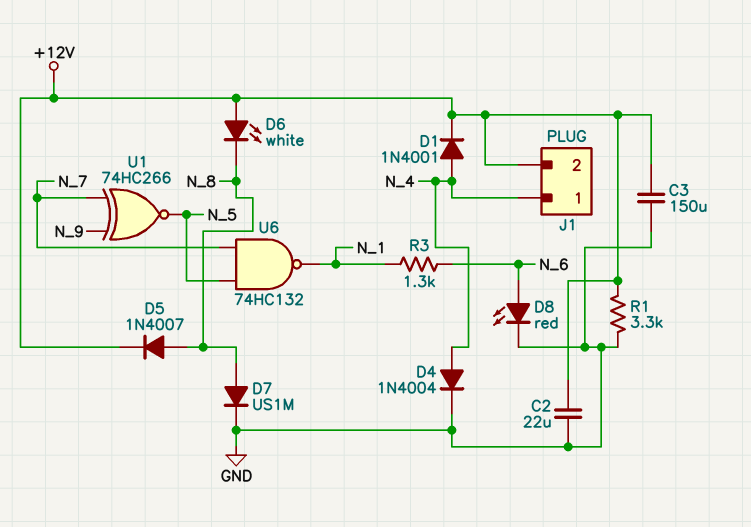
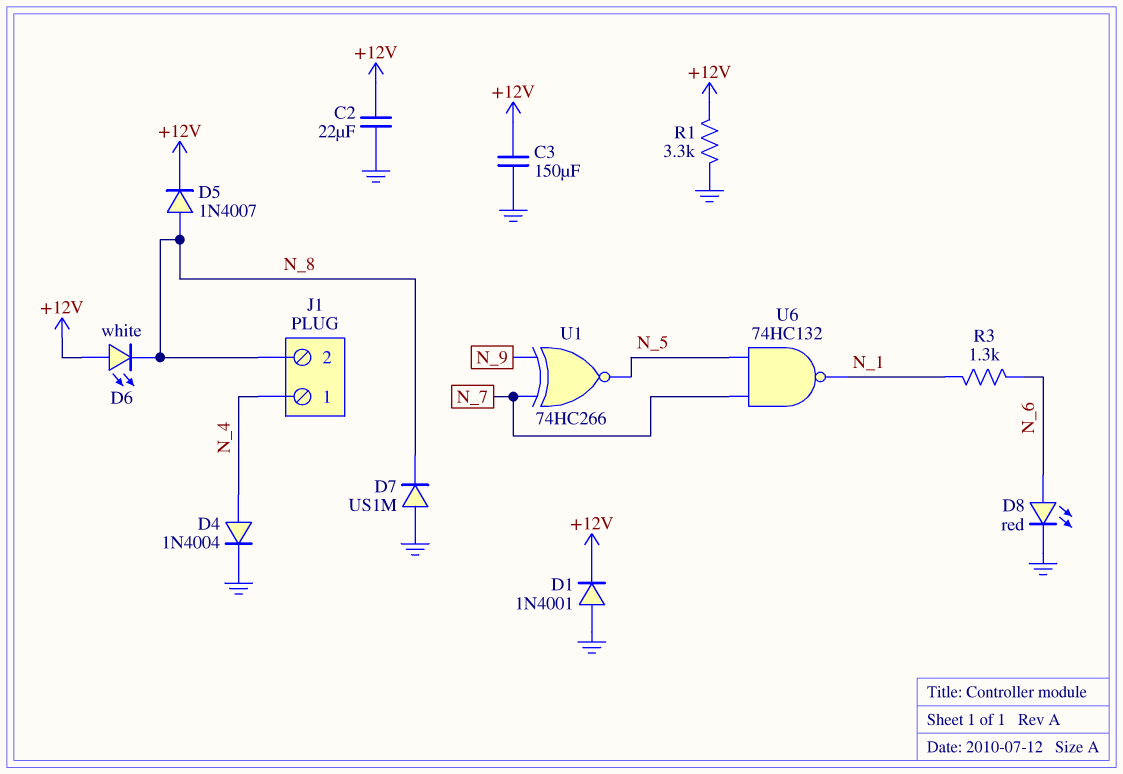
D1: diode 1N4001 (A N_4, K +12V) -> diode 1N4001 (A GND, K +12V)
D7: diode US1M (A N_8, K GND) -> diode US1M (A GND, K N_8)
J1 pin 2: +12V -> N_8

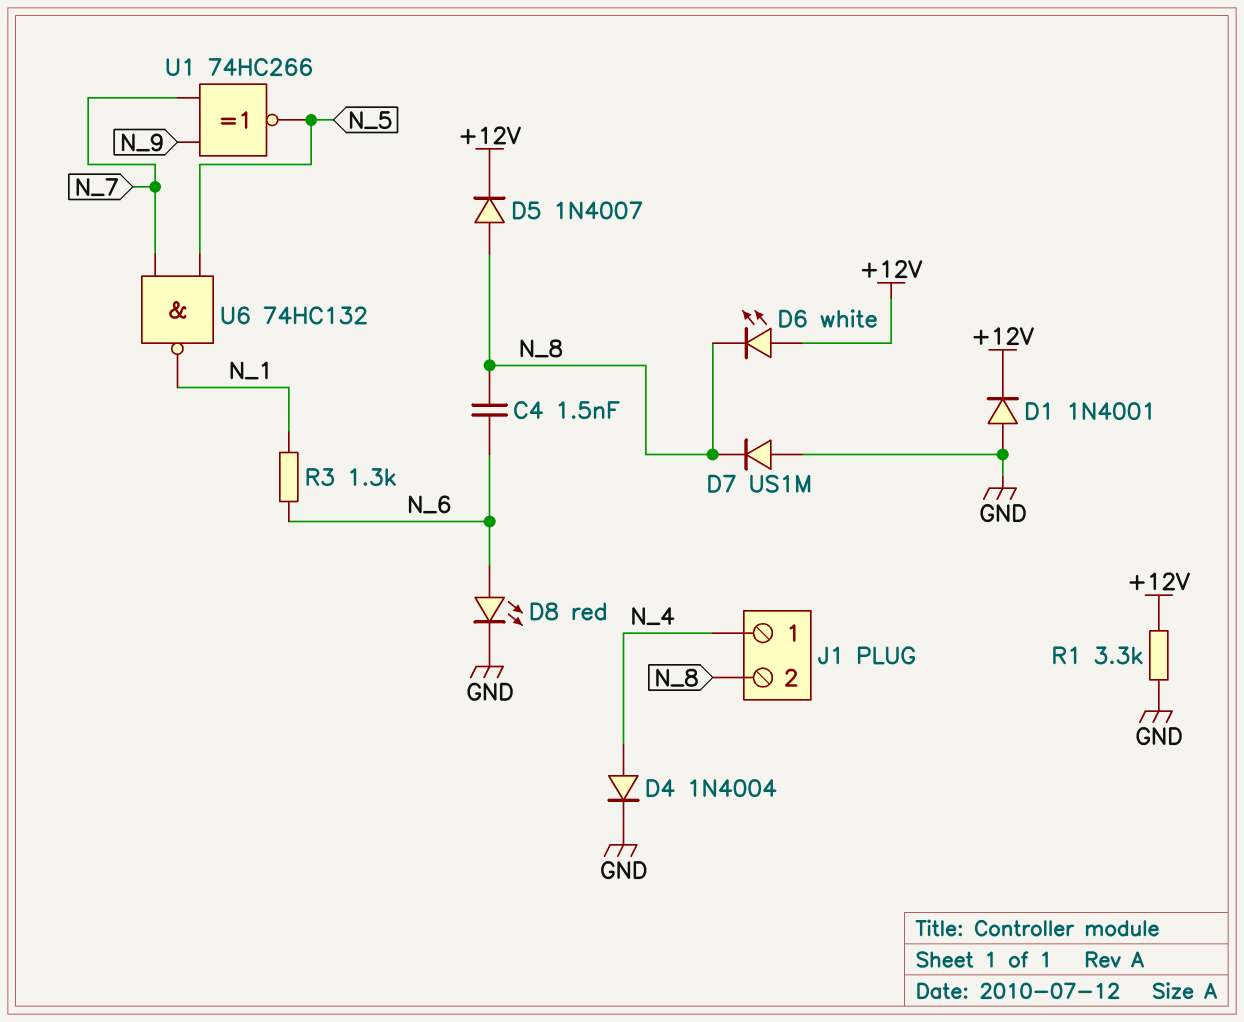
C2: 22uF (+12V, GND) -> none
C3: 150uF (+12V, GND) -> none
C4: none -> 1.5nF (N_6, N_8)

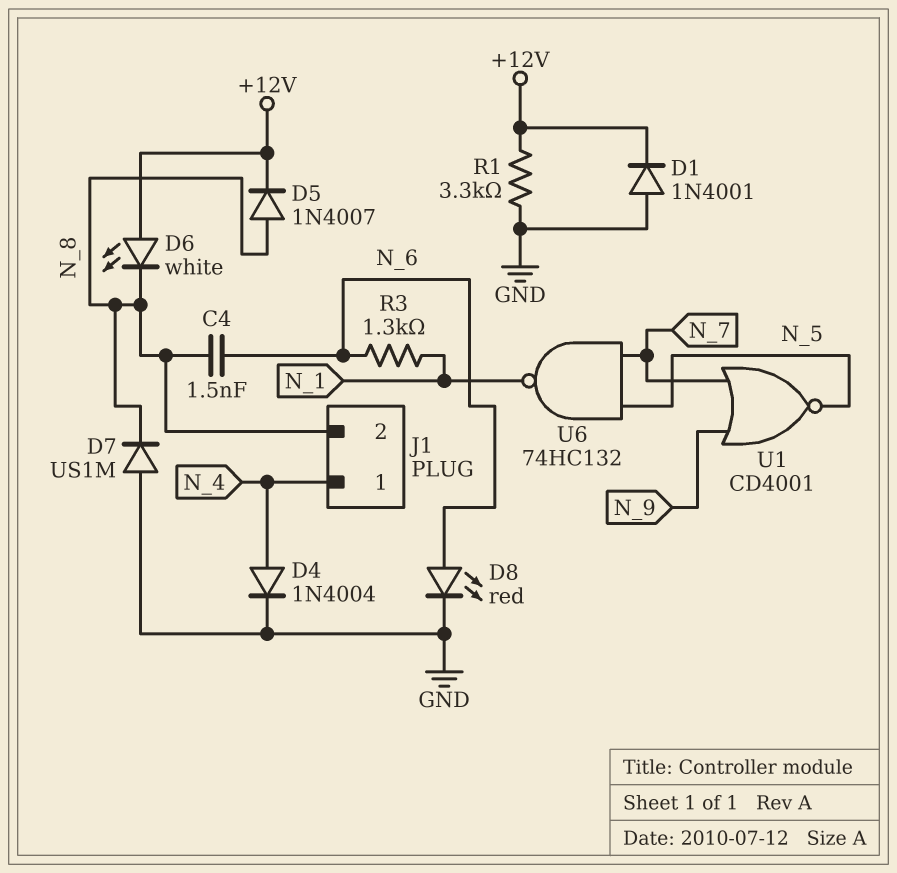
U1: XNOR 74HC266 (in N_7, in N_9, out N_5) -> NOR CD4001 (in N_7, in N_9, out N_5)

